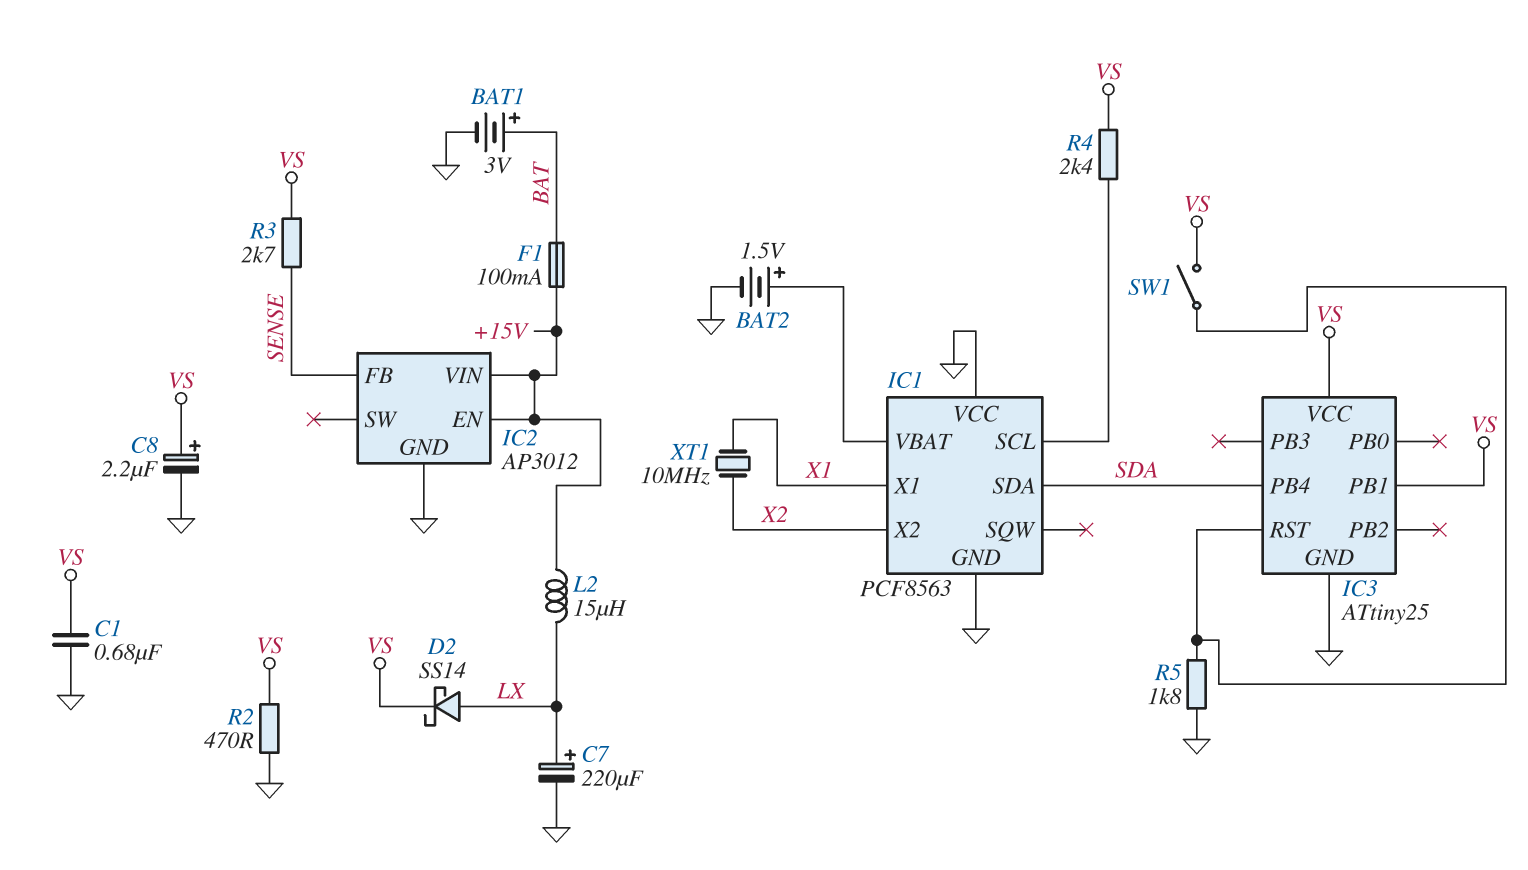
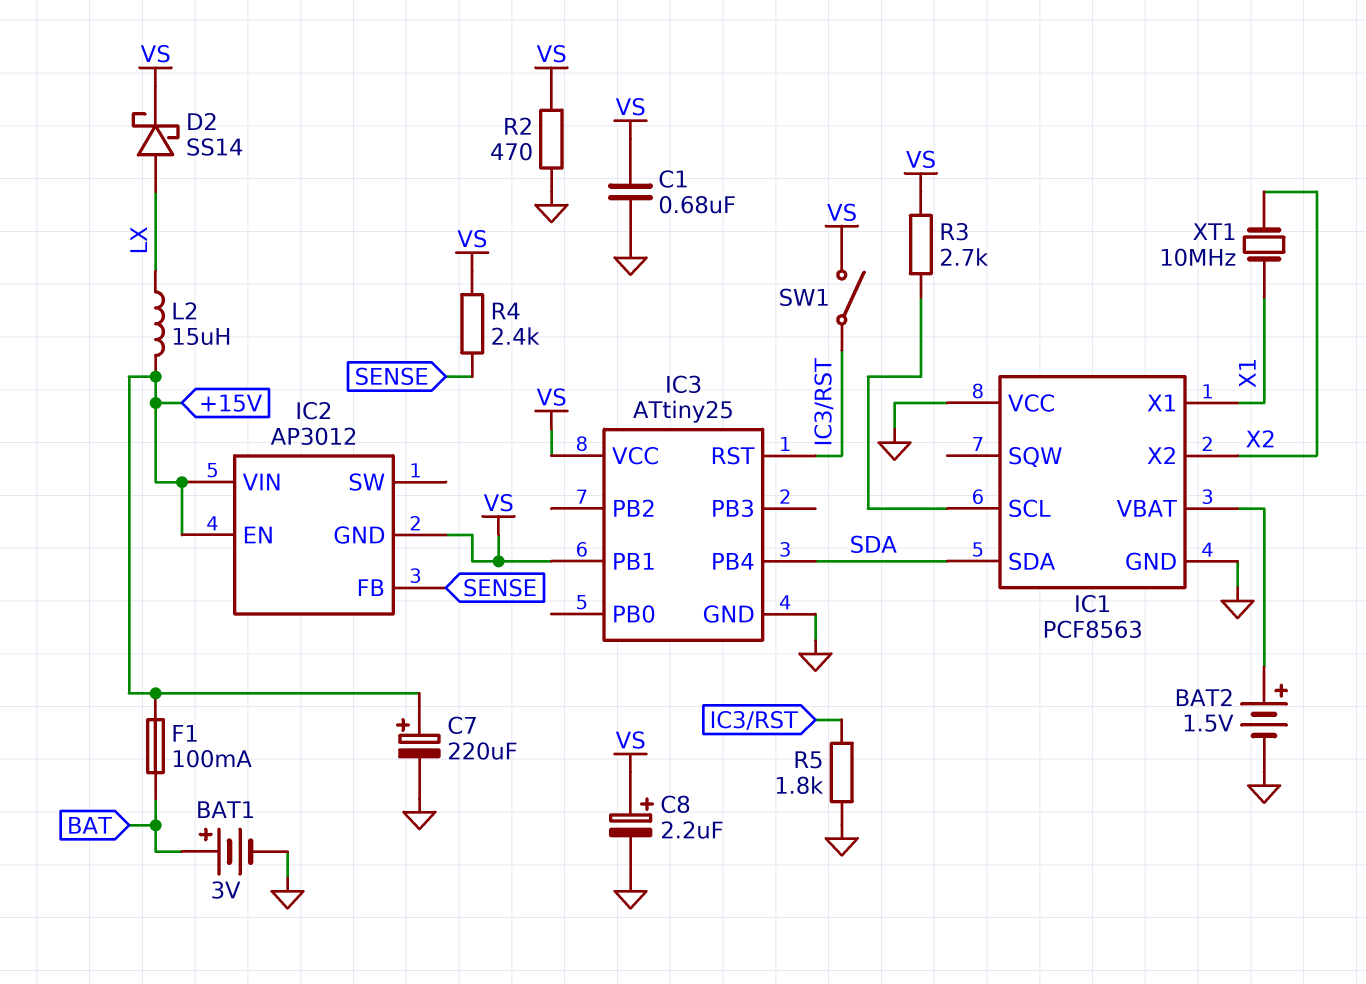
C7: 220uF (plus LX, minus GND) -> 220uF (plus +15V, minus GND)
IC2 pin GND: GND -> VS
R3: 2.7k (SENSE, VS) -> 2.7k (IC1/SCL, VS)
R4: 2.4k (IC1/SCL, VS) -> 2.4k (SENSE, VS)

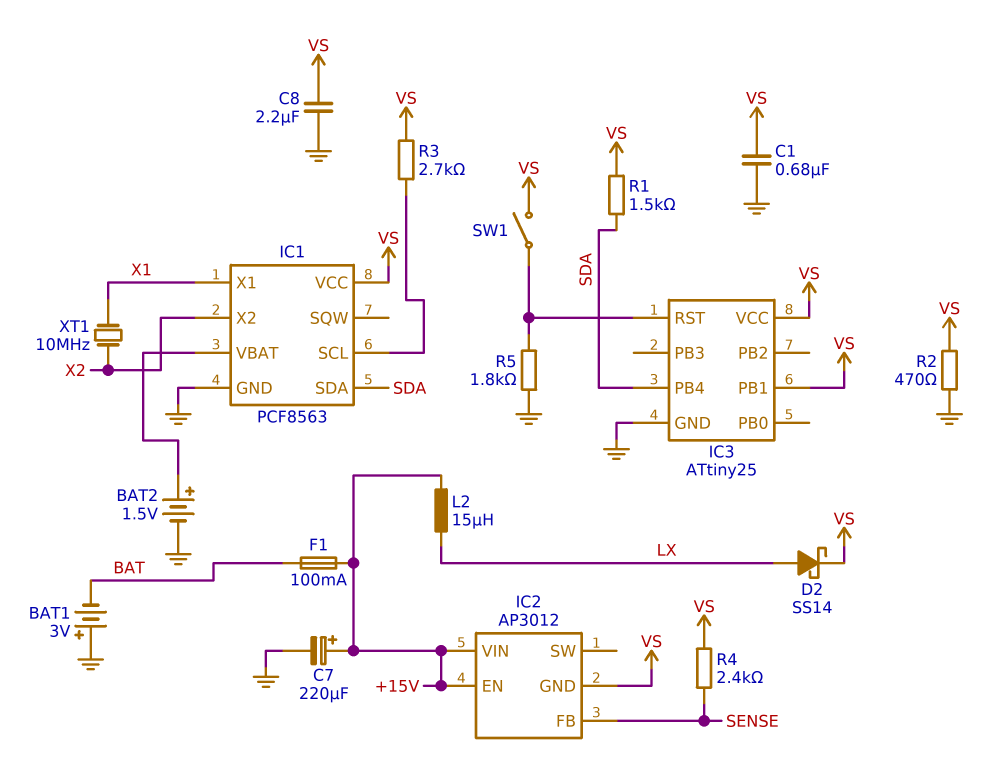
BAT1: 3V (plus BAT, minus GND) -> 3V (plus GND, minus BAT)
C8: 2.2uF (plus VS, minus GND) -> 2.2uF (GND, VS)
IC1 pin VCC: GND -> VS
R1: none -> 1.5k (SDA, VS)

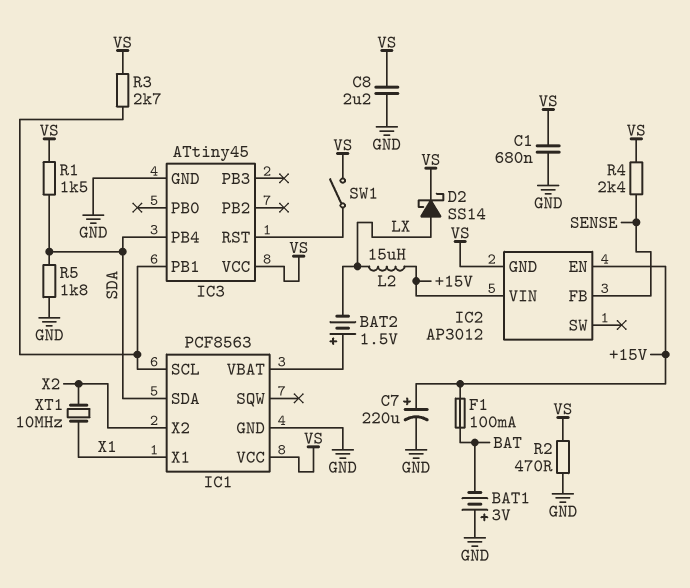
BAT2: 1.5V (plus IC1/VBAT, minus GND) -> 1.5V (plus IC1/VBAT, minus LX)
IC3: ATtiny25 -> ATtiny45
IC3 pin PB1: VS -> IC1/SCL
R5: 1.8k (GND, IC3/RST) -> 1.8k (GND, SDA)

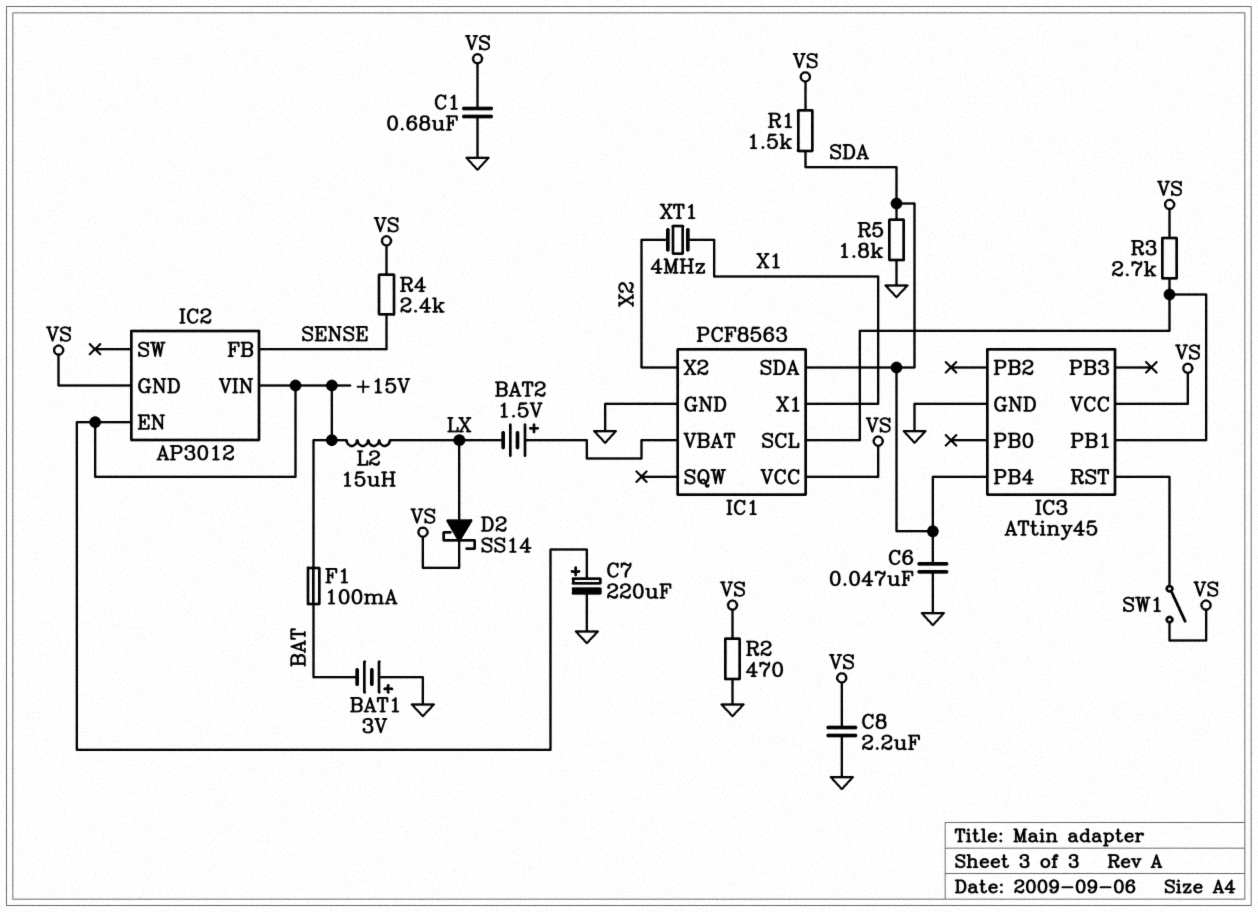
C6: none -> 47nF (GND, SDA)
XT1: 10MHz (X1, X2) -> 4MHz (X1, X2)

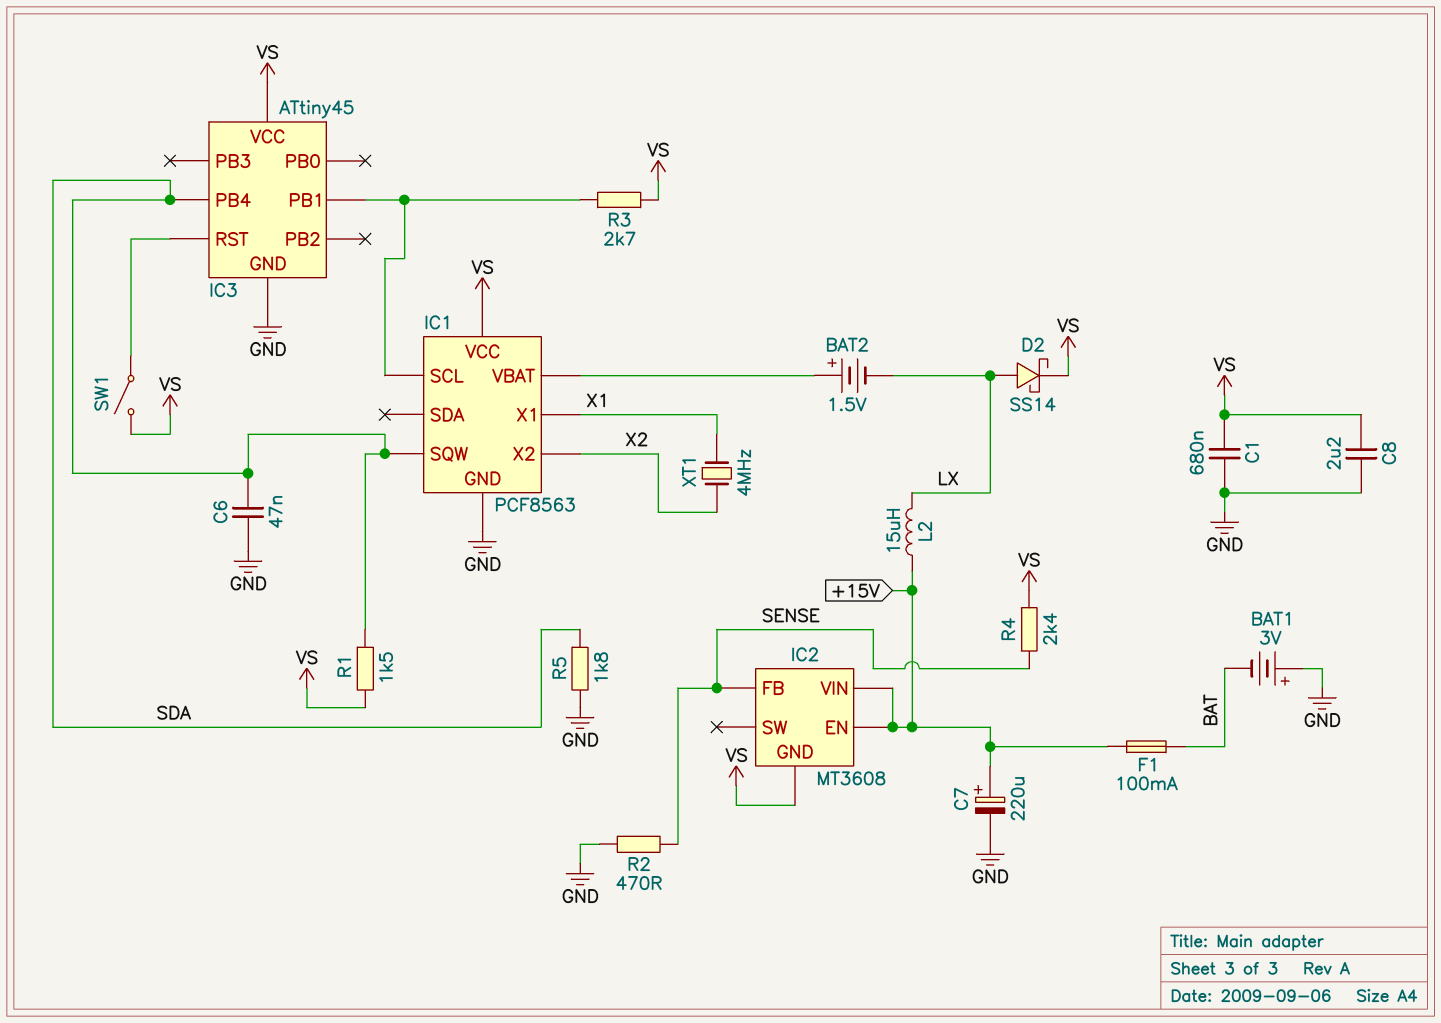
IC1 pin SDA: SDA -> none
IC1 pin SQW: none -> SDA
IC2: AP3012 -> MT3608
R2: 470 (GND, VS) -> 470 (GND, SENSE)

